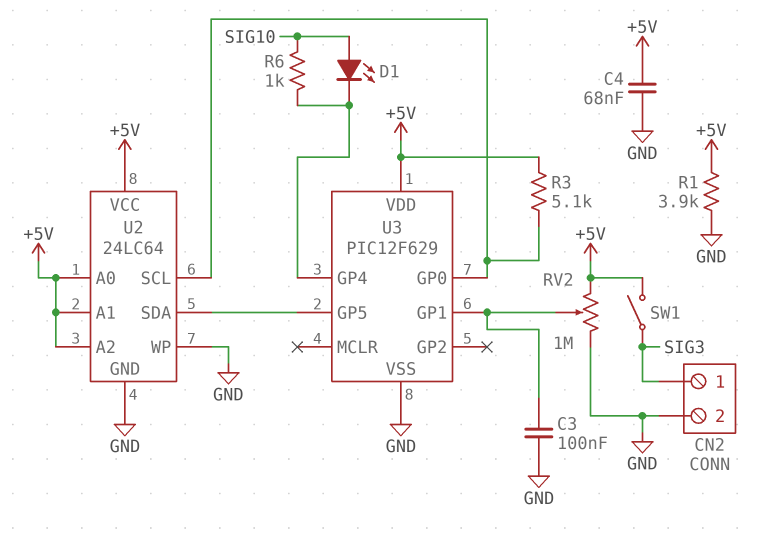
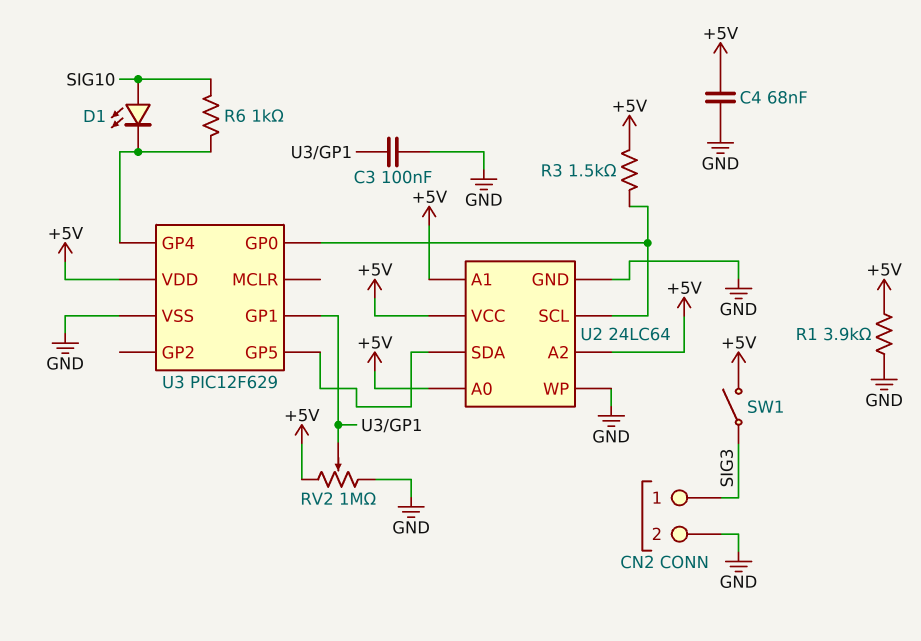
R3: 5.1k (+5V, U2/SCL) -> 1.5k (+5V, U2/SCL)

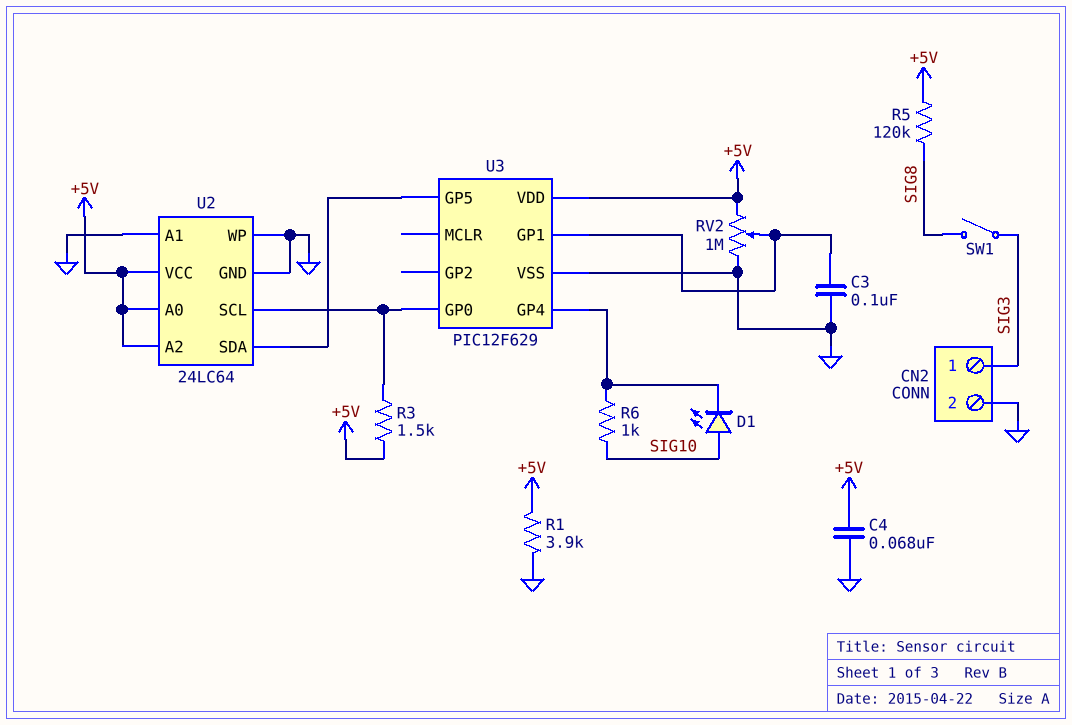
R5: none -> 120k (+5V, SIG8)
SW1: switch (+5V, SIG3) -> switch (SIG3, SIG8)
U2 pin A1: +5V -> GND

